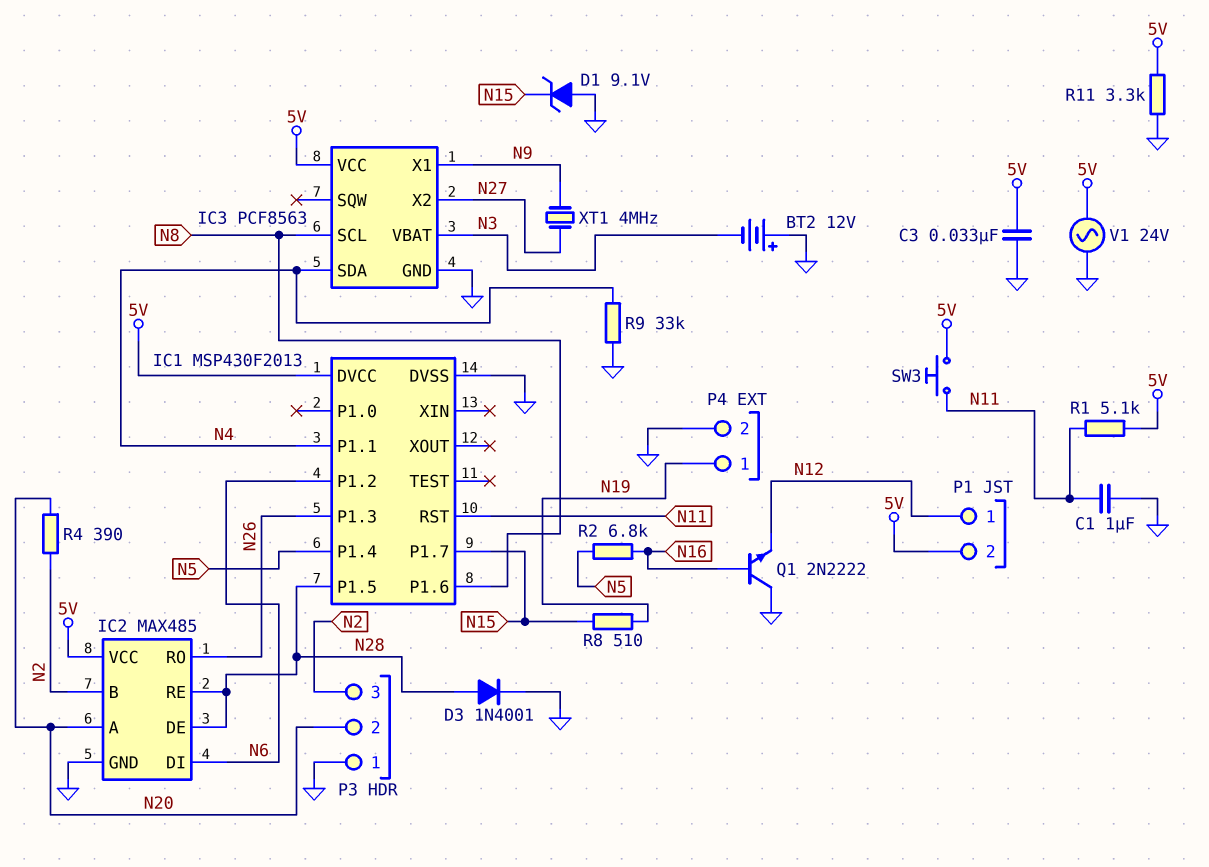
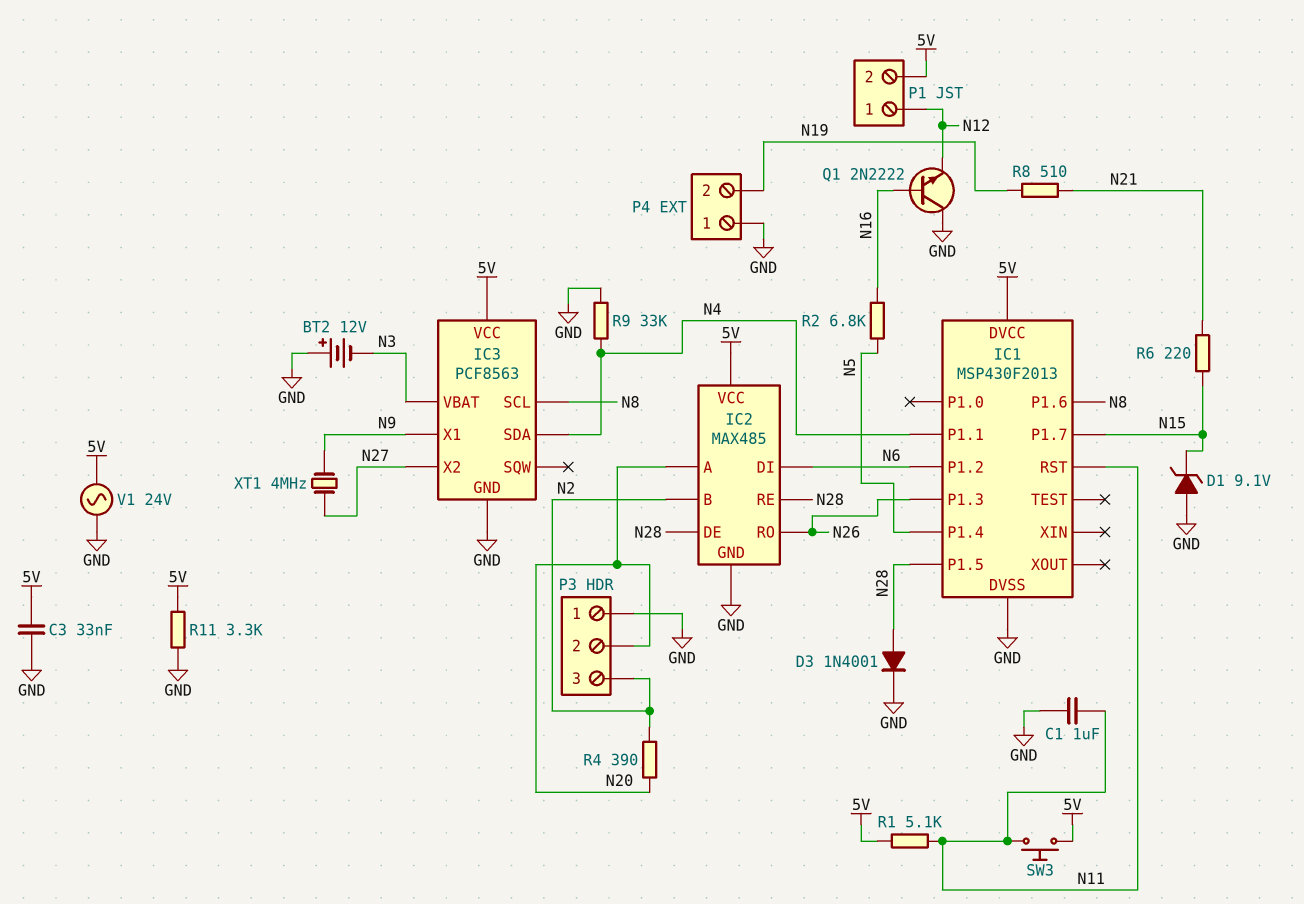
P4 pin 1: N19 -> GND
P4 pin 2: GND -> N19
R6: none -> 220 (N15, N21)
R8: 510 (N15, N19) -> 510 (N19, N21)

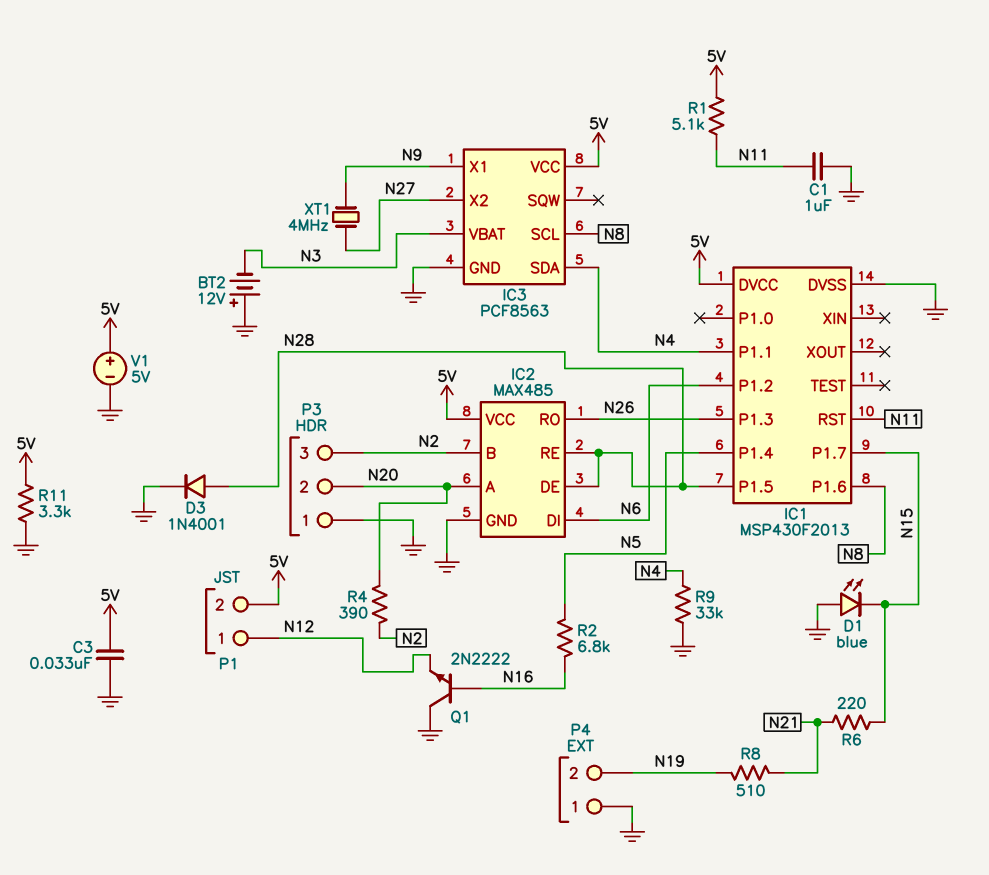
D1: zener 9.1V (A GND, K N15) -> LED blue (A GND, K N15)
SW3: button (5V, N11) -> none
V1: AC 24V (5V, GND) -> 5V (plus 5V, minus GND)

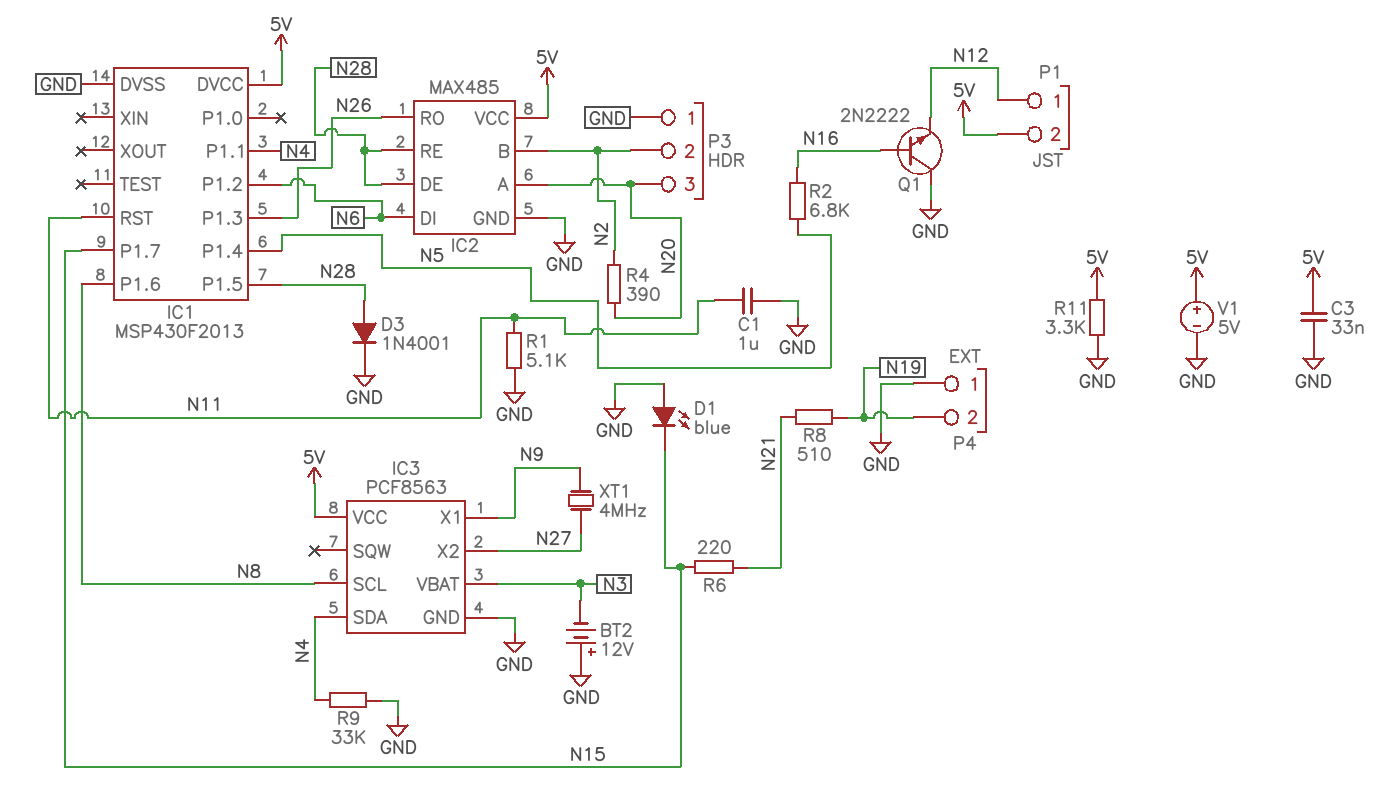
P3 pin 2: N20 -> N2
P3 pin 3: N2 -> N20
R1: 5.1k (5V, N11) -> 5.1k (GND, N11)

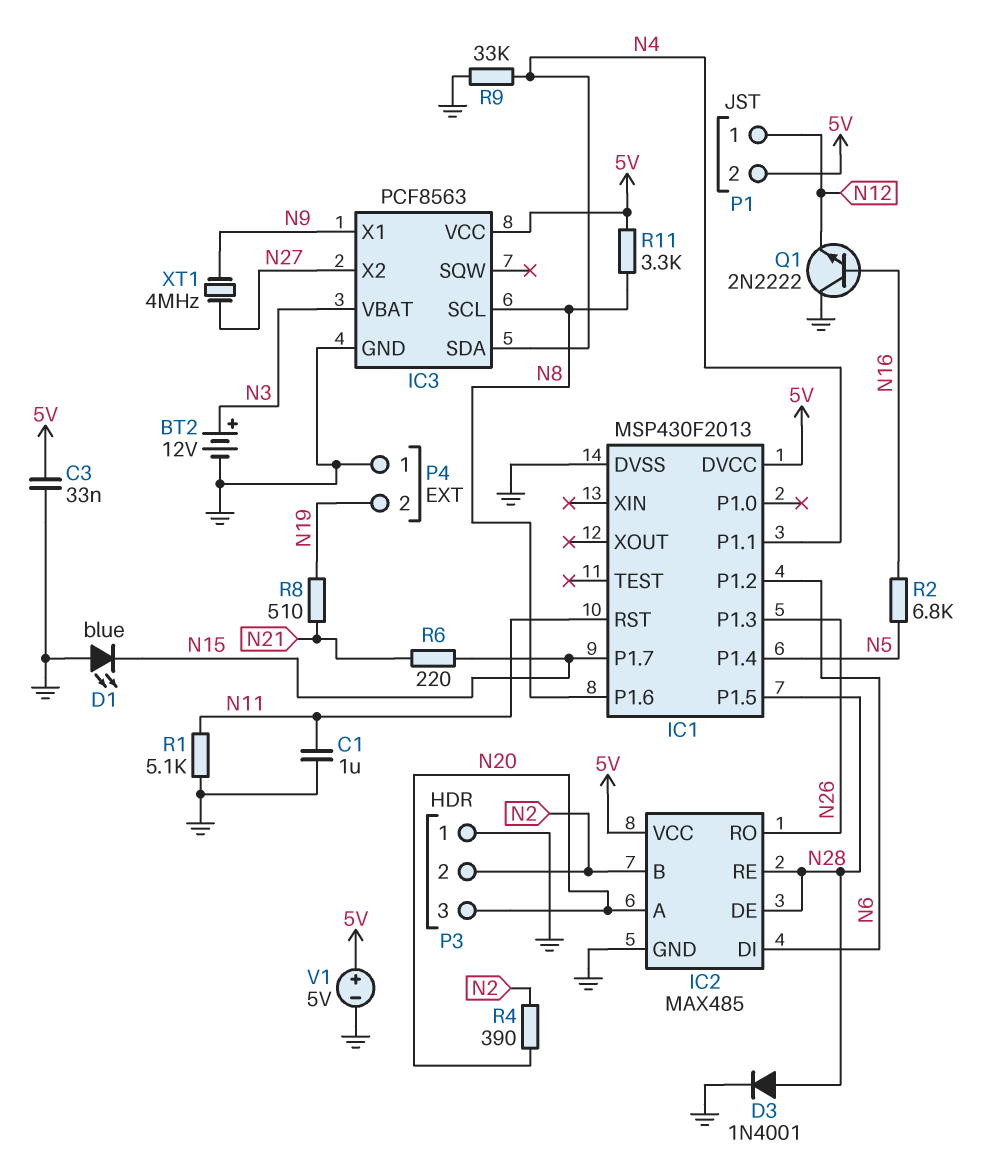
BT2: 12V (plus GND, minus N3) -> 12V (plus N3, minus GND)
R11: 3.3k (5V, GND) -> 3.3k (5V, N8)

